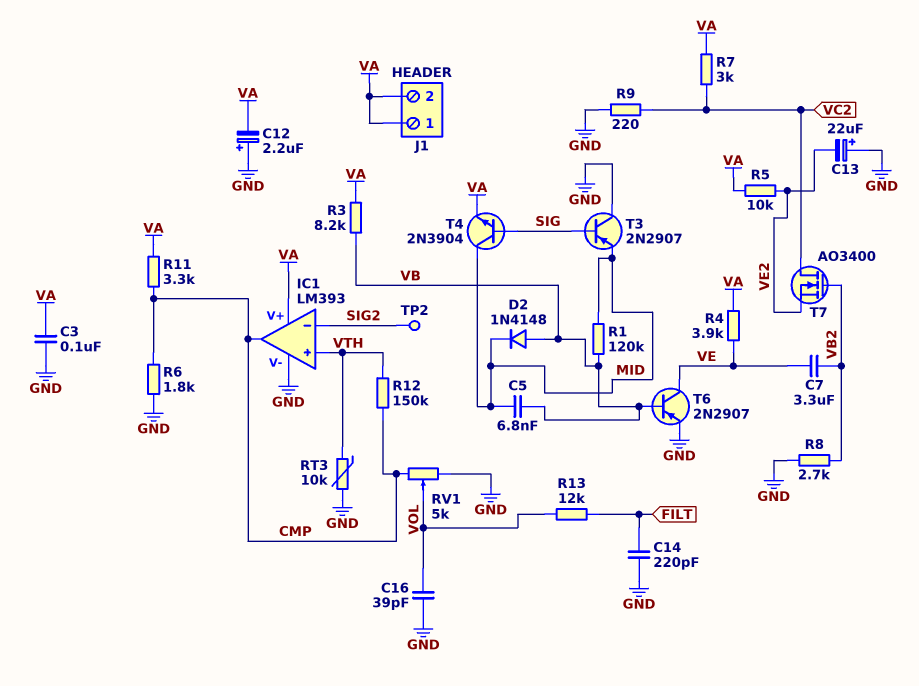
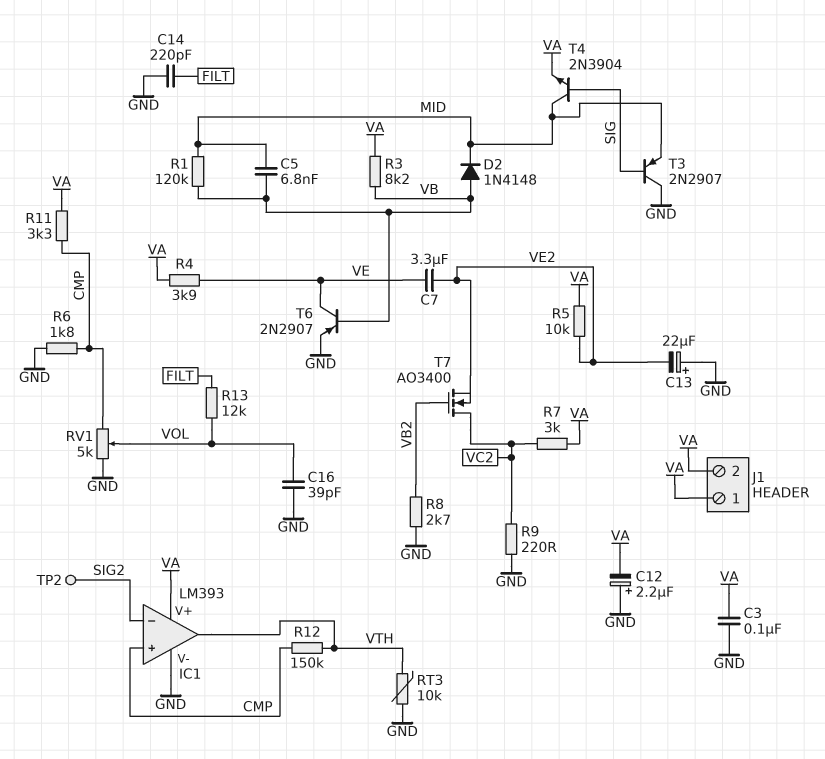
C7: 3.3uF (VB2, VE) -> 3.3uF (VE, VE2)
IC1 pin in+: VTH -> CMP
IC1 pin out: CMP -> VTH

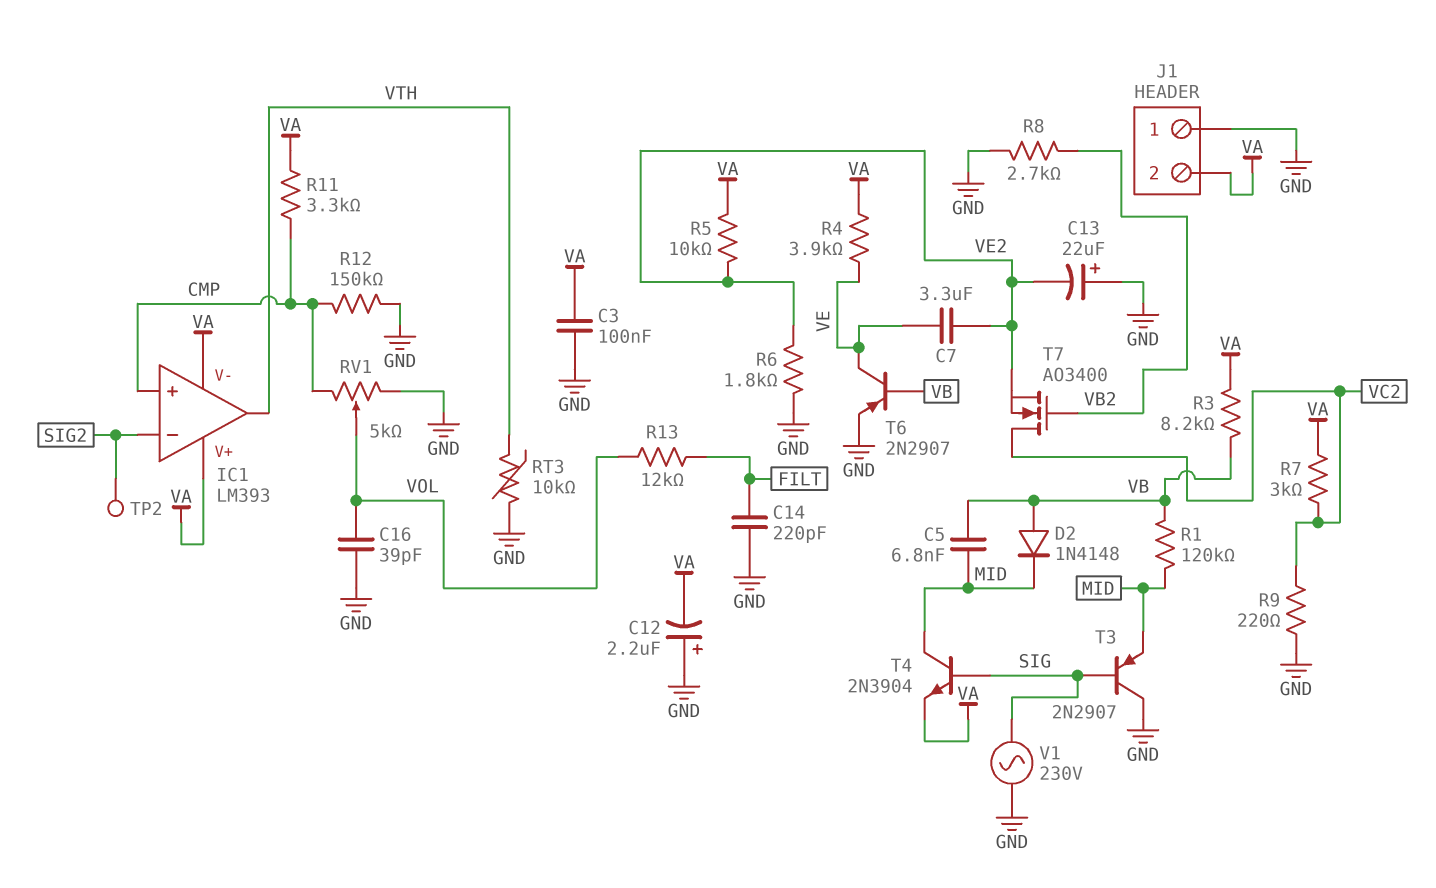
IC1 pin V-: GND -> VA
J1 pin 1: VA -> GND
R6: 1.8k (CMP, GND) -> 1.8k (GND, VE2)
R12: 150k (CMP, VTH) -> 150k (CMP, GND)
V1: none -> AC 230V (GND, SIG)

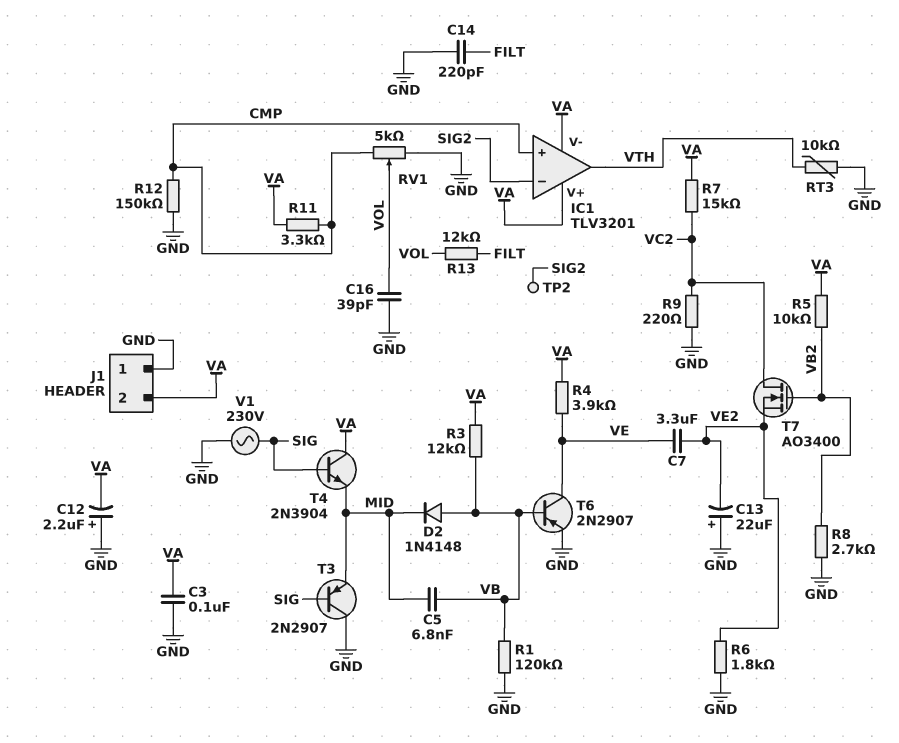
IC1: LM393 -> TLV3201
R1: 120k (MID, VB) -> 120k (GND, VB)
R3: 8.2k (VA, VB) -> 12k (VA, VB)
R5: 10k (VA, VE2) -> 10k (VA, VB2)
R7: 3k (VA, VC2) -> 15k (VA, VC2)
T4: NPN 2N3904 (B SIG, C MID, E VA) -> NPN 2N3904 (B SIG, C VA, E MID)

